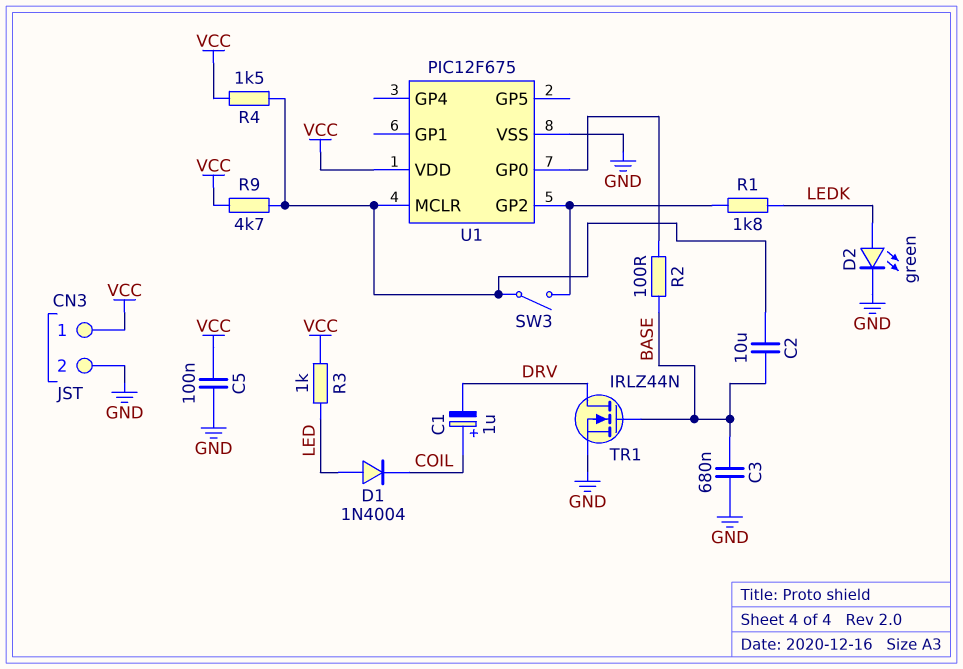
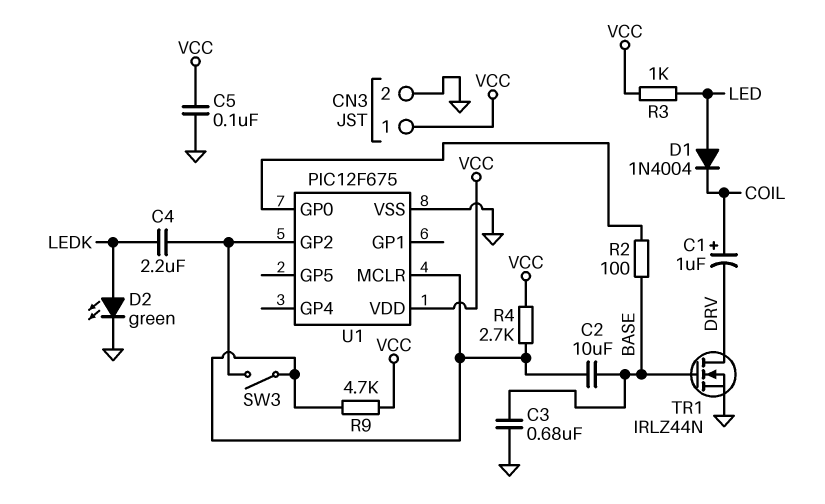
C4: none -> 2.2uF (LEDK, U1/GP2)
R1: 1.8k (LEDK, U1/GP2) -> none
R4: 1.5k (U1/MCLR, VCC) -> 2.7k (U1/MCLR, VCC)

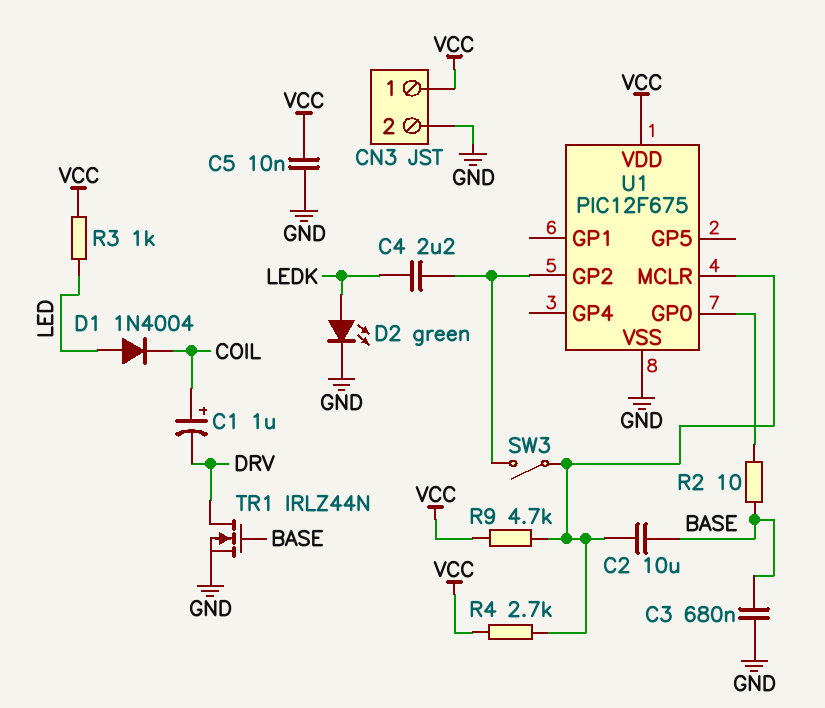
C5: 100nF (GND, VCC) -> 10nF (GND, VCC)
R2: 100 (BASE, U1/GP0) -> 10 (BASE, U1/GP0)

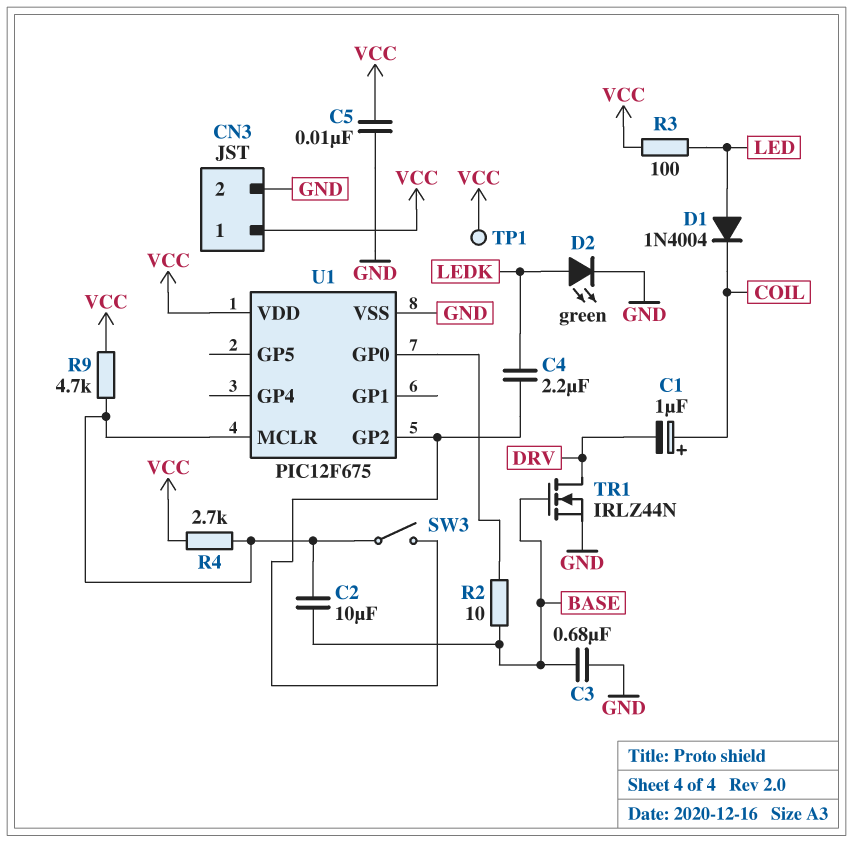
R3: 1k (LED, VCC) -> 100 (LED, VCC)
TP1: none -> test point (VCC)

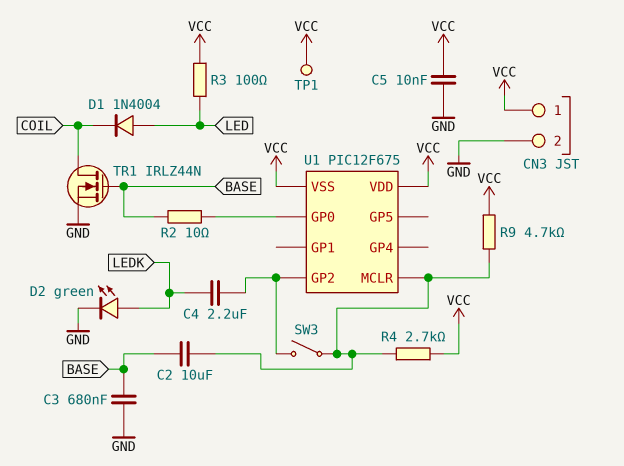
C1: 1uF (plus COIL, minus DRV) -> none
TR1: NMOS IRLZ44N (G BASE, D DRV, S GND) -> NMOS IRLZ44N (G BASE, D COIL, S GND)
U1 pin VSS: GND -> VCC

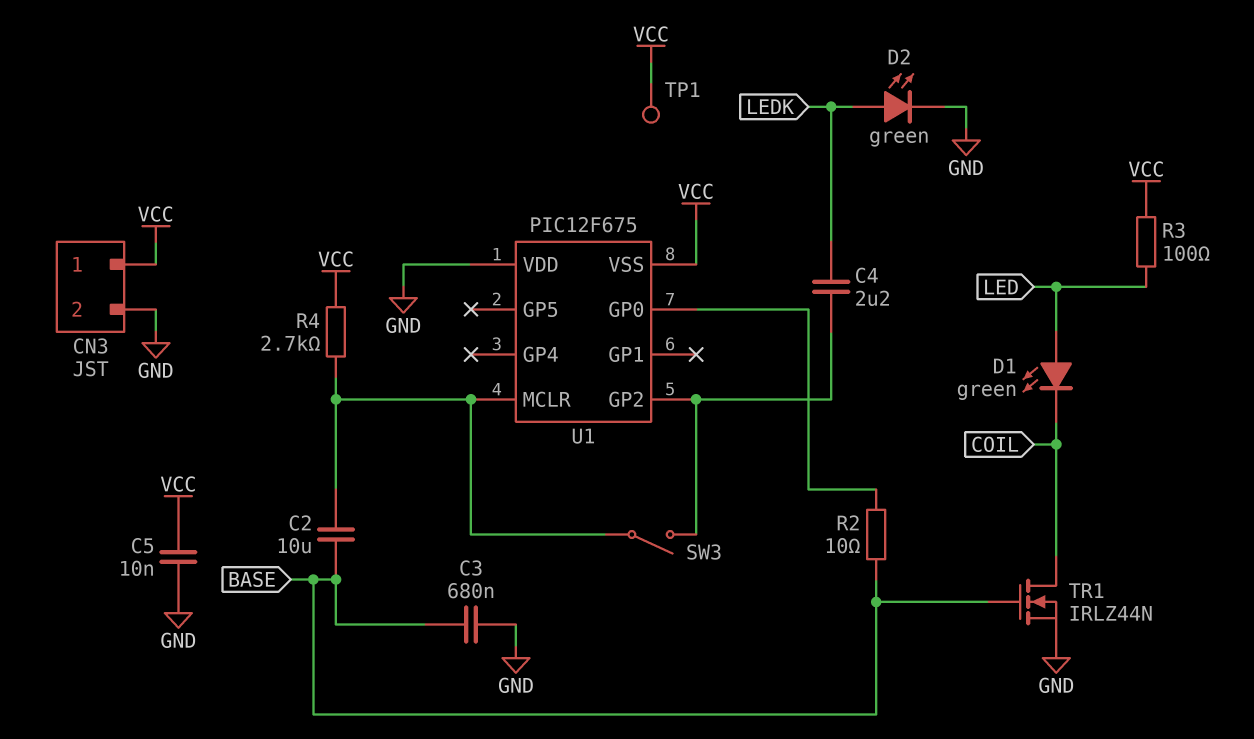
D1: diode 1N4004 (A LED, K COIL) -> LED green (A LED, K COIL)
R9: 4.7k (U1/MCLR, VCC) -> none
U1 pin VDD: VCC -> GND

